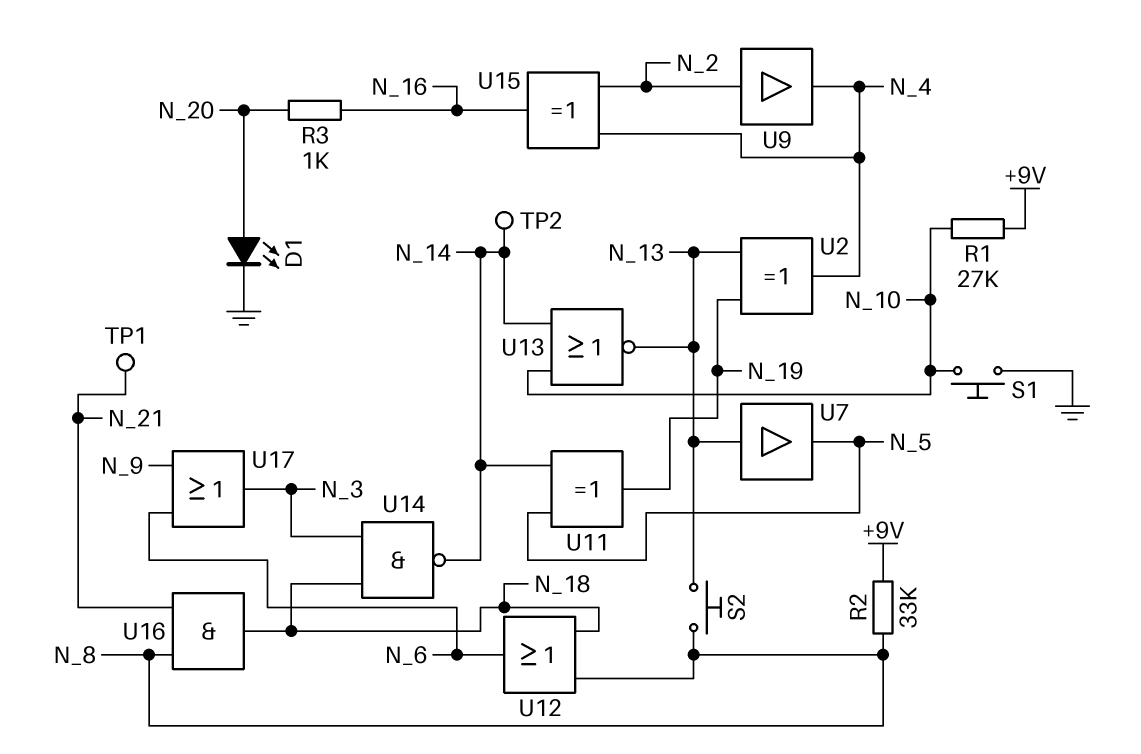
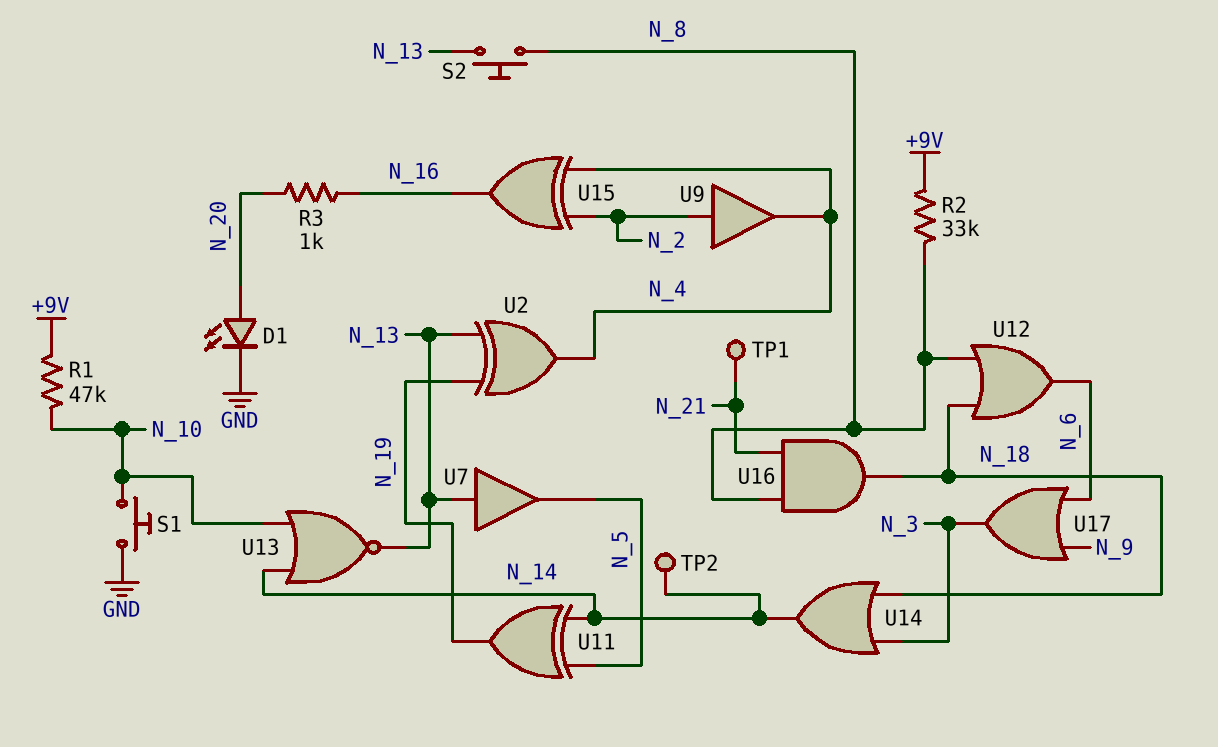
R1: 27k (+9V, N_10) -> 47k (+9V, N_10)
U14: NAND (in N_3, in N_18, out N_14) -> OR (in N_3, in N_18, out N_14)

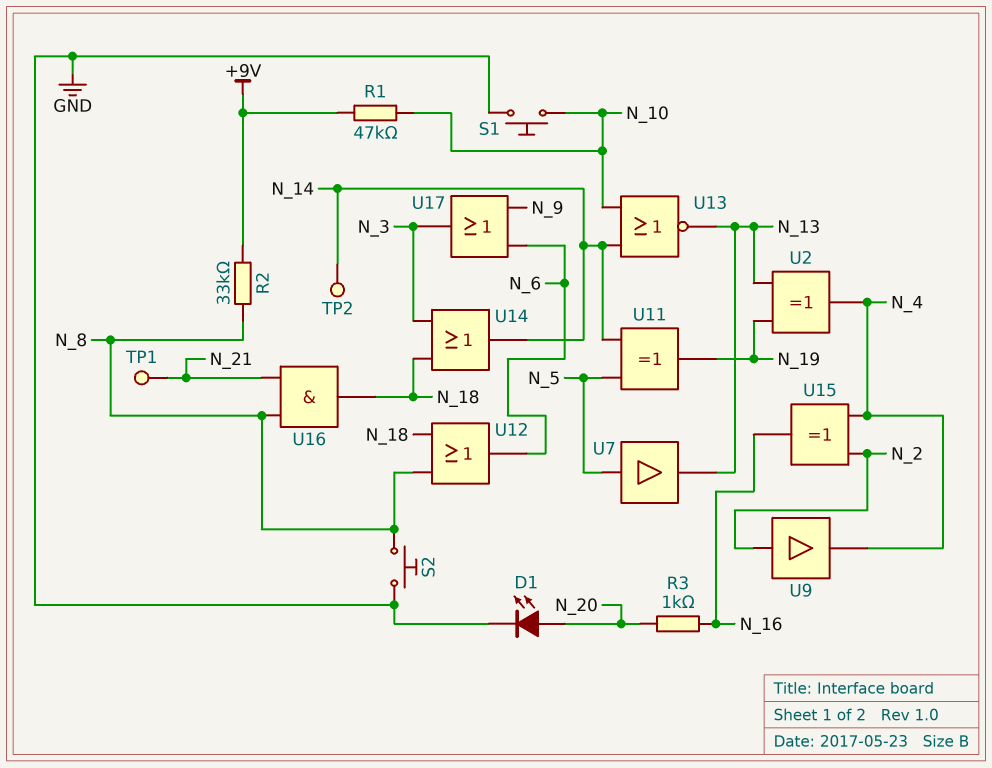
S2: button (N_8, N_13) -> button (GND, N_8)
U7: buffer (in N_13, out N_5) -> buffer (in N_5, out N_13)

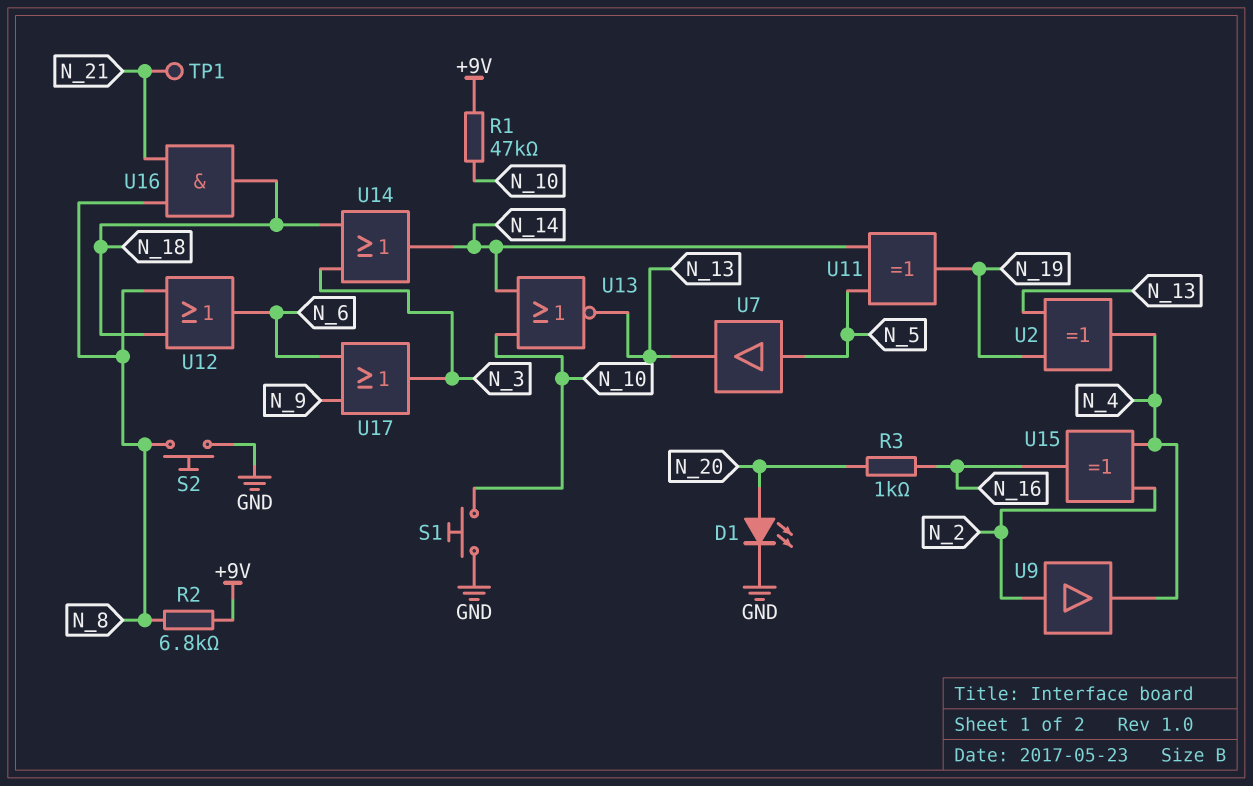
R2: 33k (+9V, N_8) -> 6.8k (+9V, N_8)
TP2: test point (N_14) -> none

